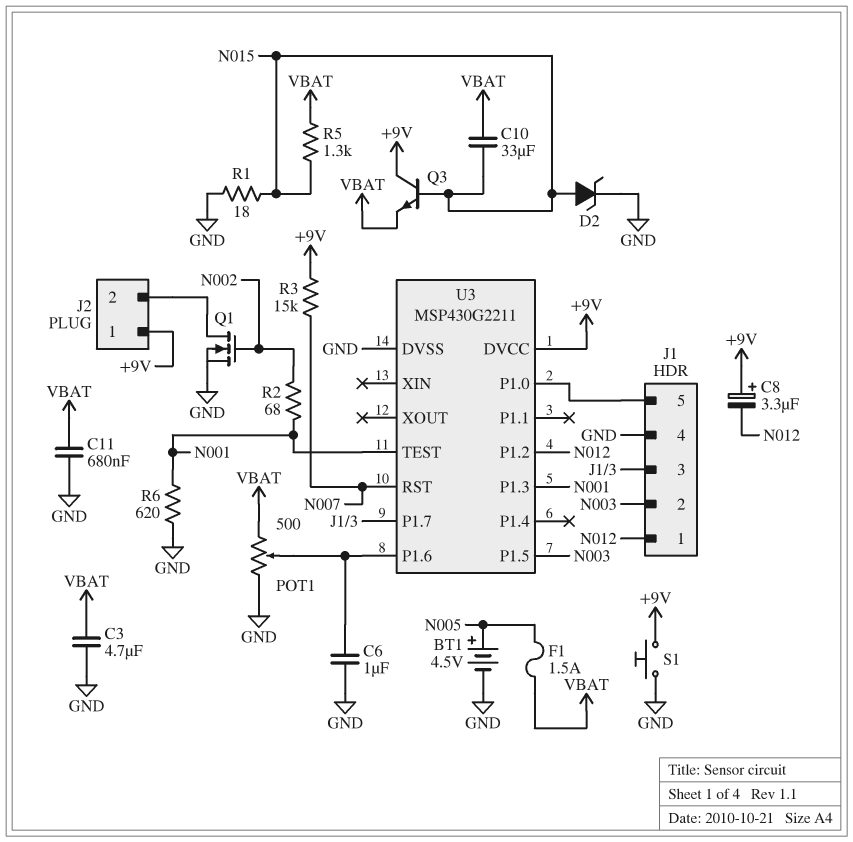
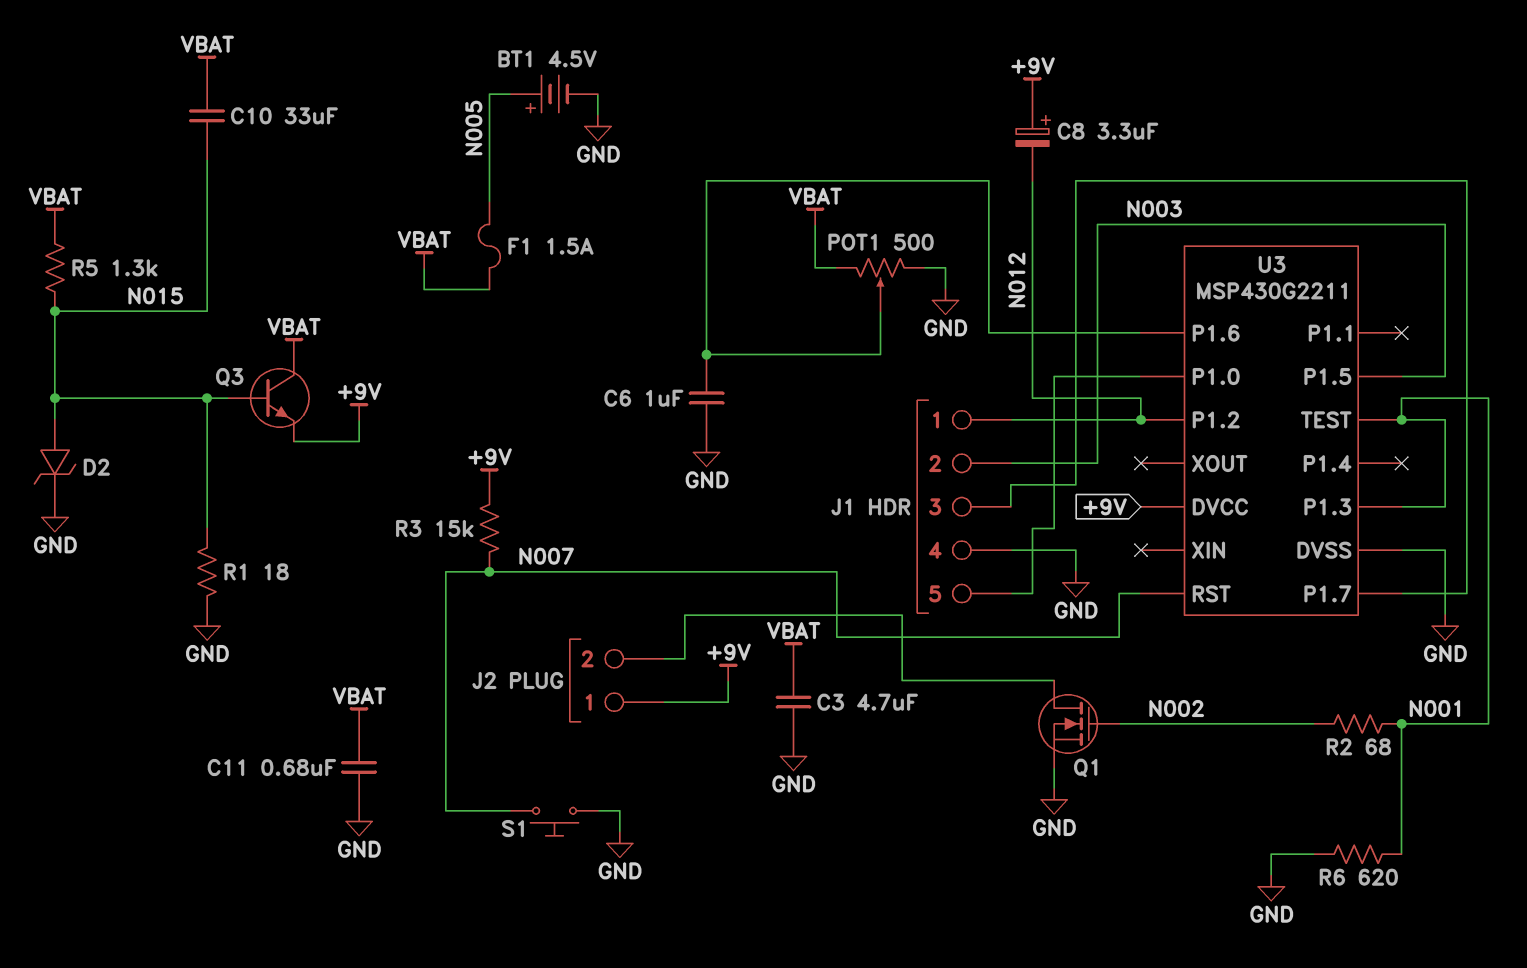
Q3: NPN (B N015, C +9V, E VBAT) -> NPN (B N015, C VBAT, E +9V)
S1: button (+9V, GND) -> button (GND, N007)

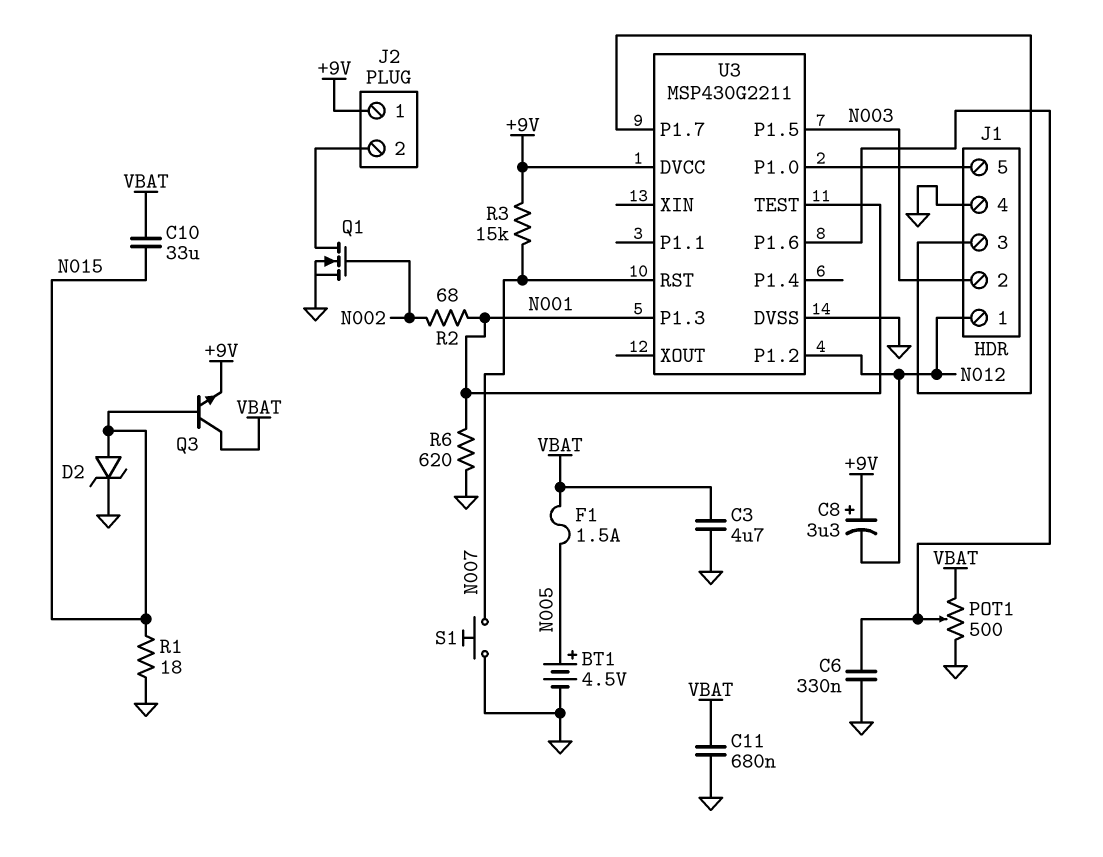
C6: 1uF (GND, U3/P1.6) -> 330nF (GND, U3/P1.6)
R5: 1.3k (N015, VBAT) -> none

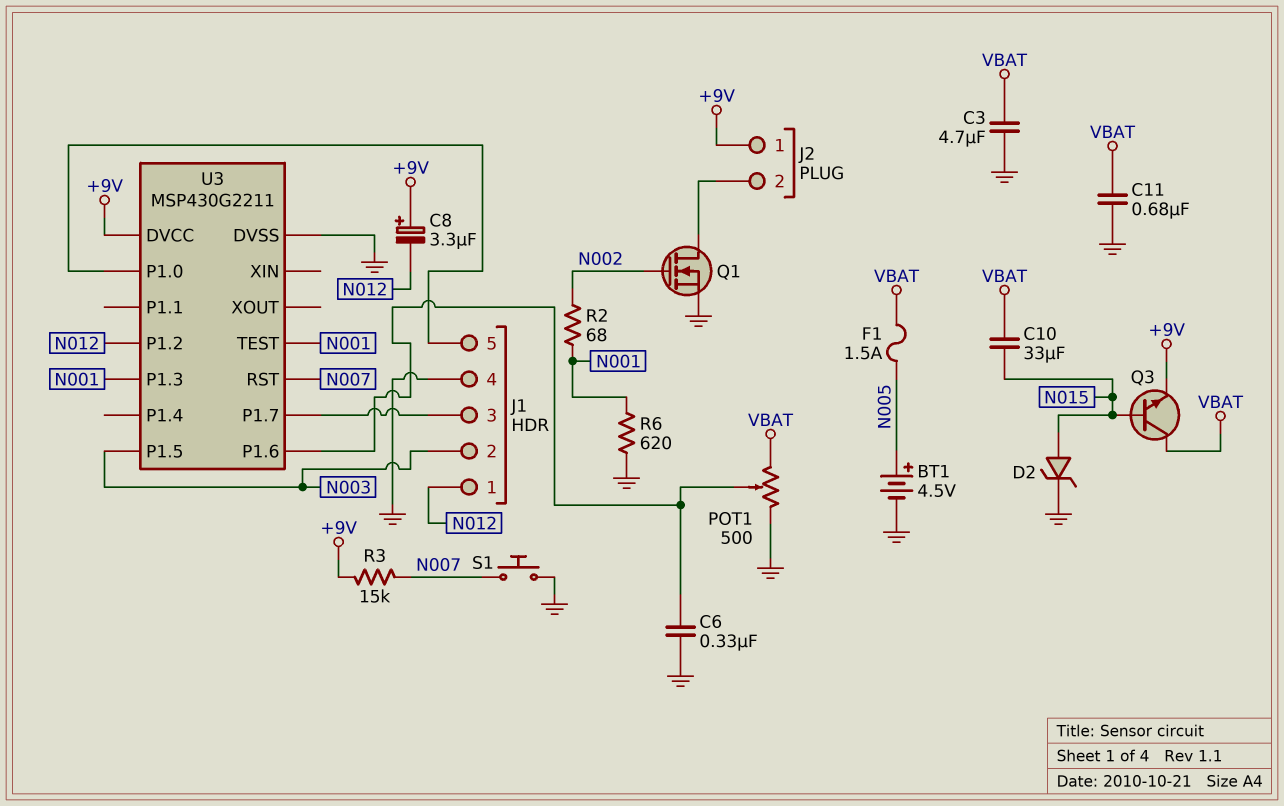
R1: 18 (GND, N015) -> none

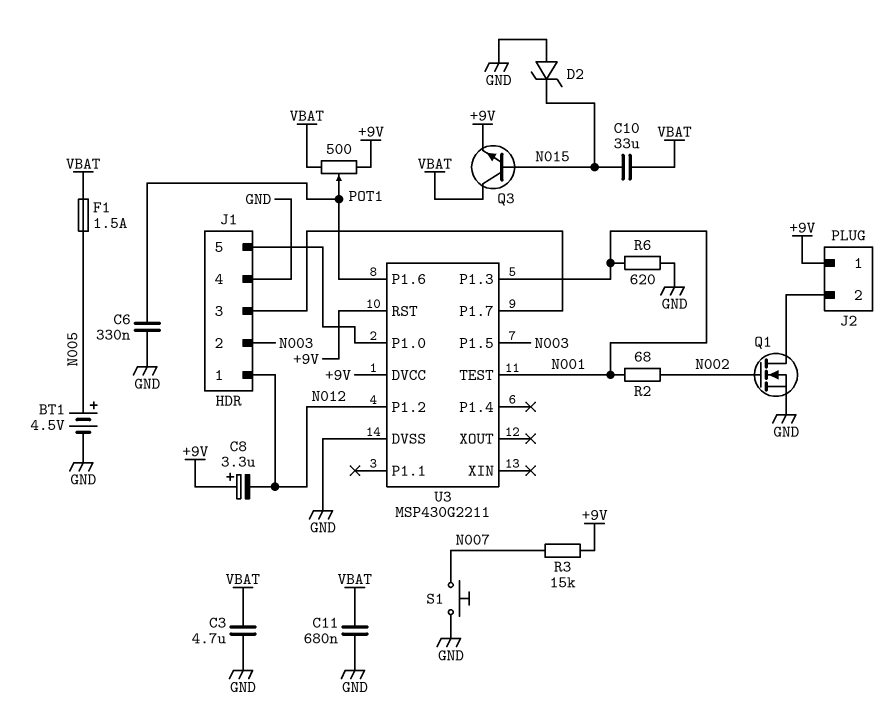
D2: zener (A N015, K GND) -> zener (A GND, K N015)
POT1: 500 (GND, VBAT, wiper U3/P1.6) -> 500 (+9V, VBAT, wiper U3/P1.6)
U3 pin RST: N007 -> +9V

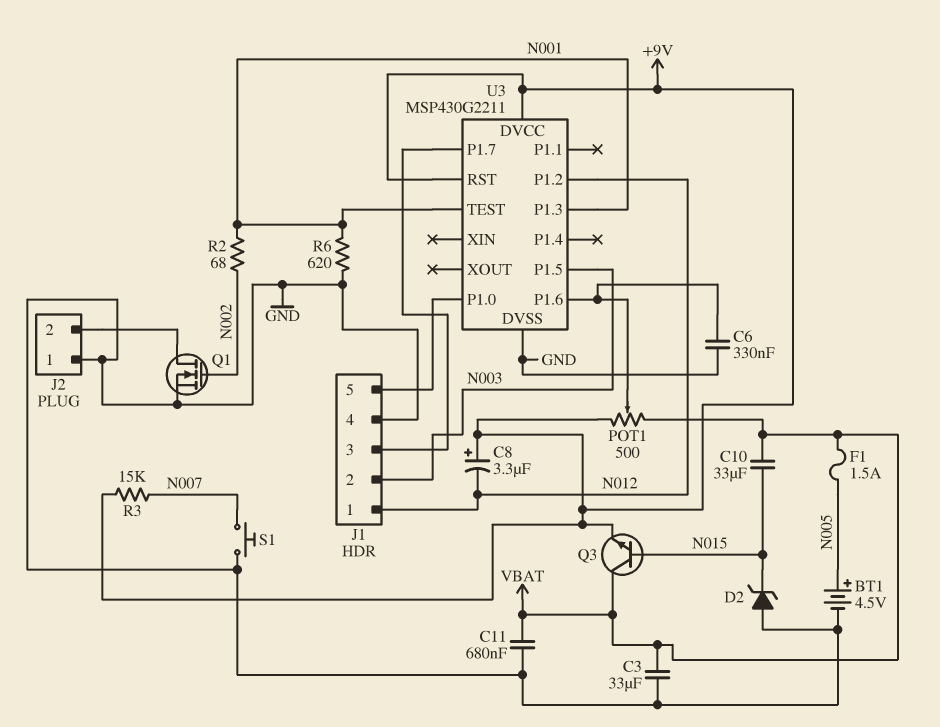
C3: 4.7uF (GND, VBAT) -> 33uF (GND, VBAT)
J2 pin 1: +9V -> GND

